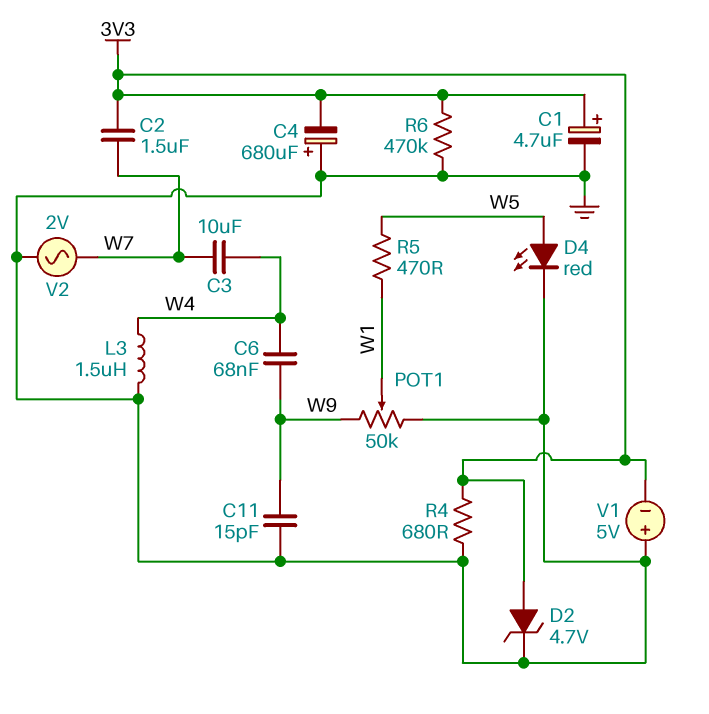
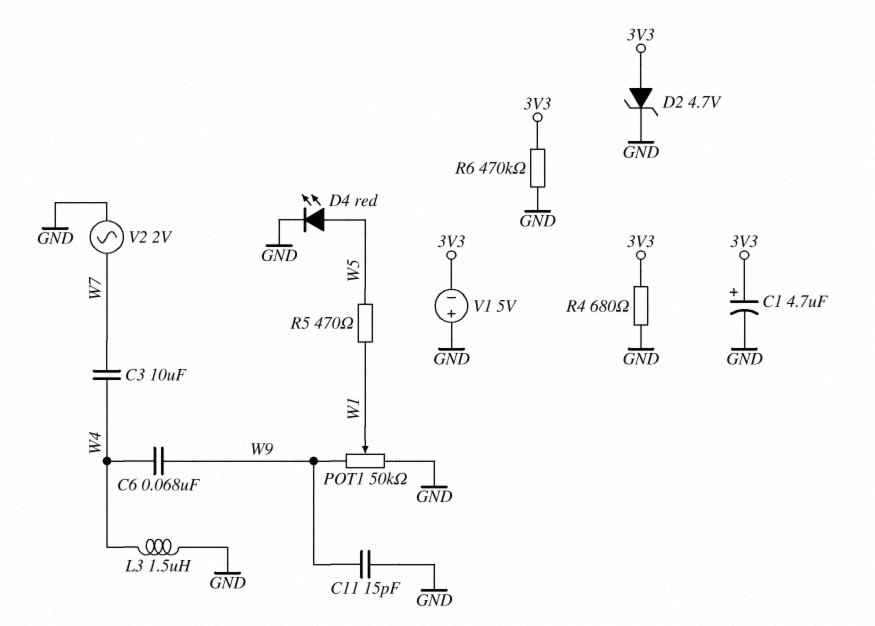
C2: 1.5uF (3V3, W7) -> none
C4: 680uF (plus GND, minus 3V3) -> none

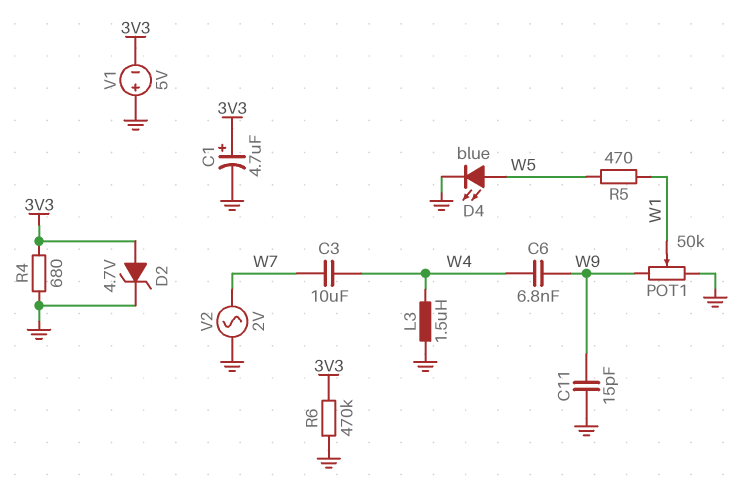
C6: 68nF (W4, W9) -> 6.8nF (W4, W9)
D4: LED red (A W5, K GND) -> LED blue (A W5, K GND)

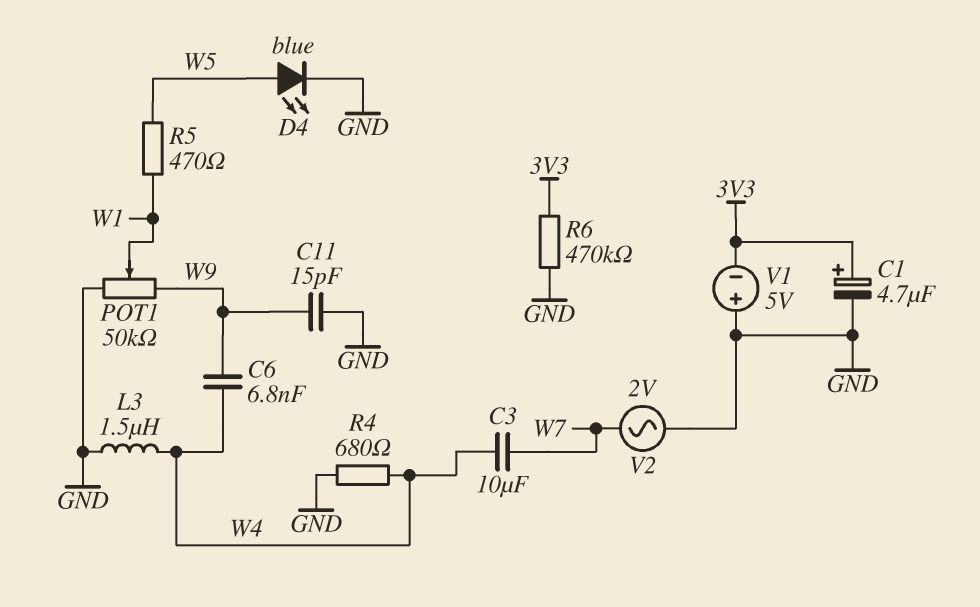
D2: zener 4.7V (A 3V3, K GND) -> none
R4: 680 (3V3, GND) -> 680 (GND, W4)

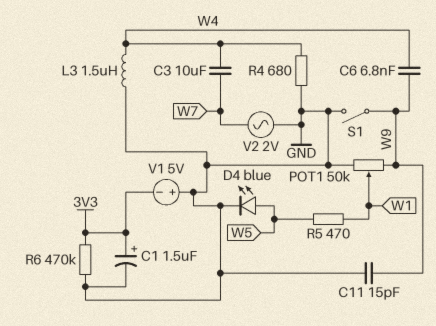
C1: 4.7uF (plus 3V3, minus GND) -> 1.5uF (plus 3V3, minus GND)
S1: none -> switch (GND, W9)

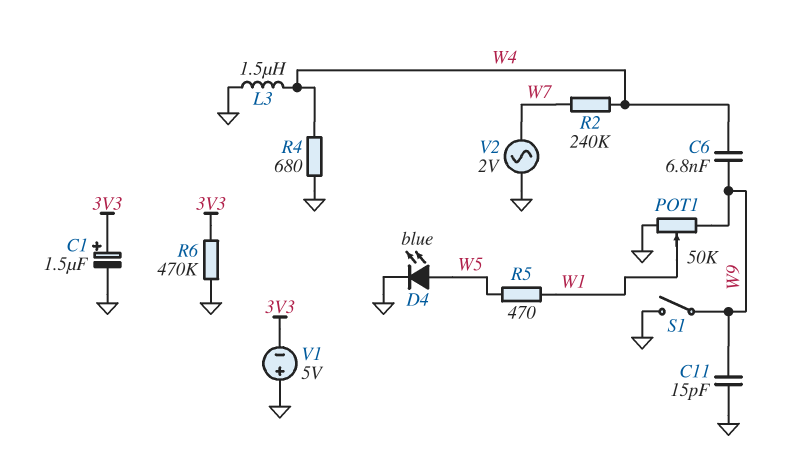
C3: 10uF (W4, W7) -> none
R2: none -> 240k (W4, W7)

